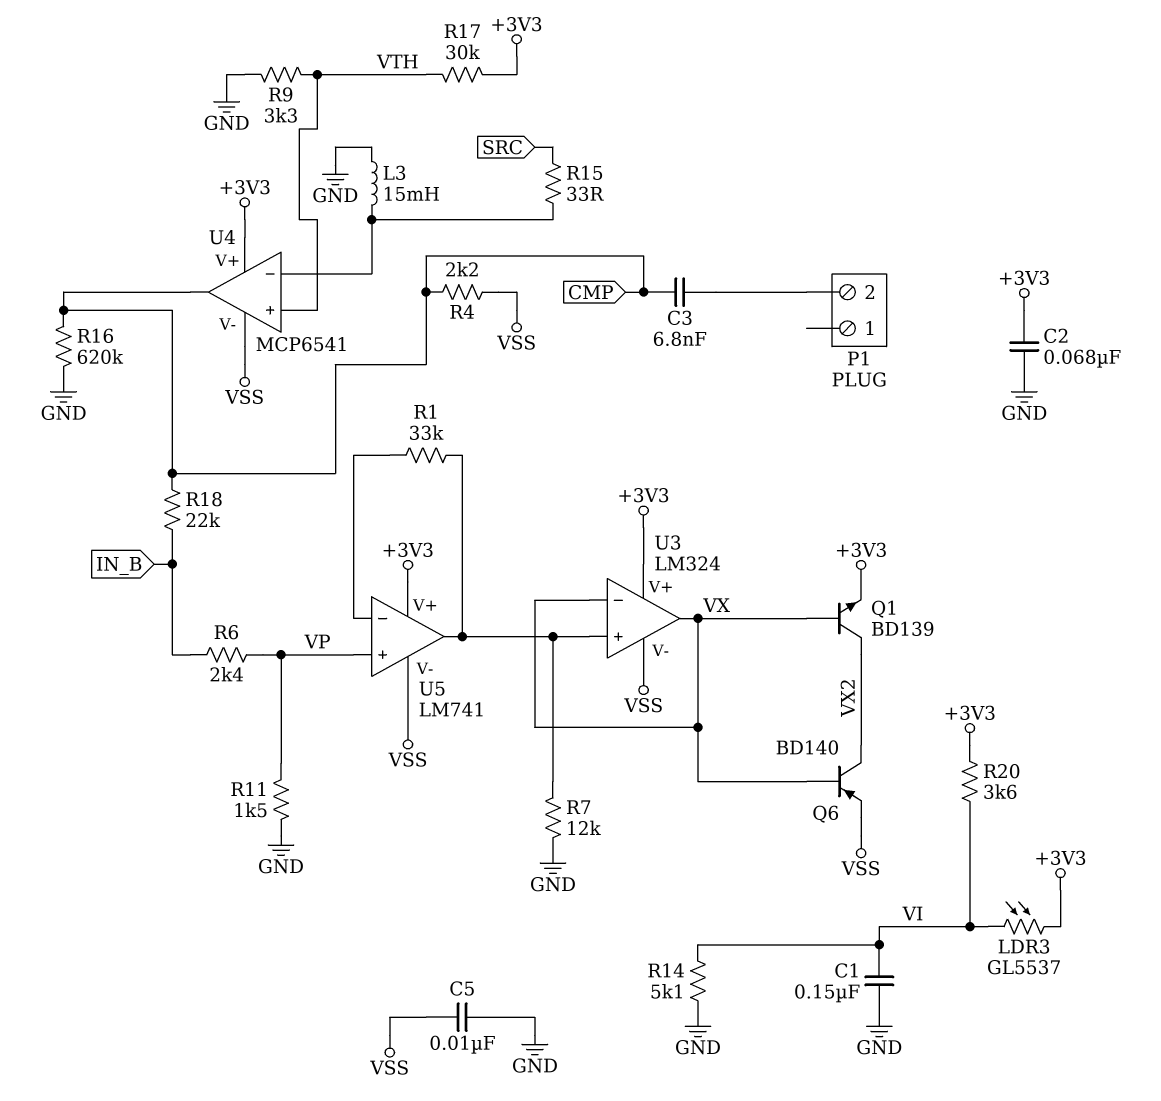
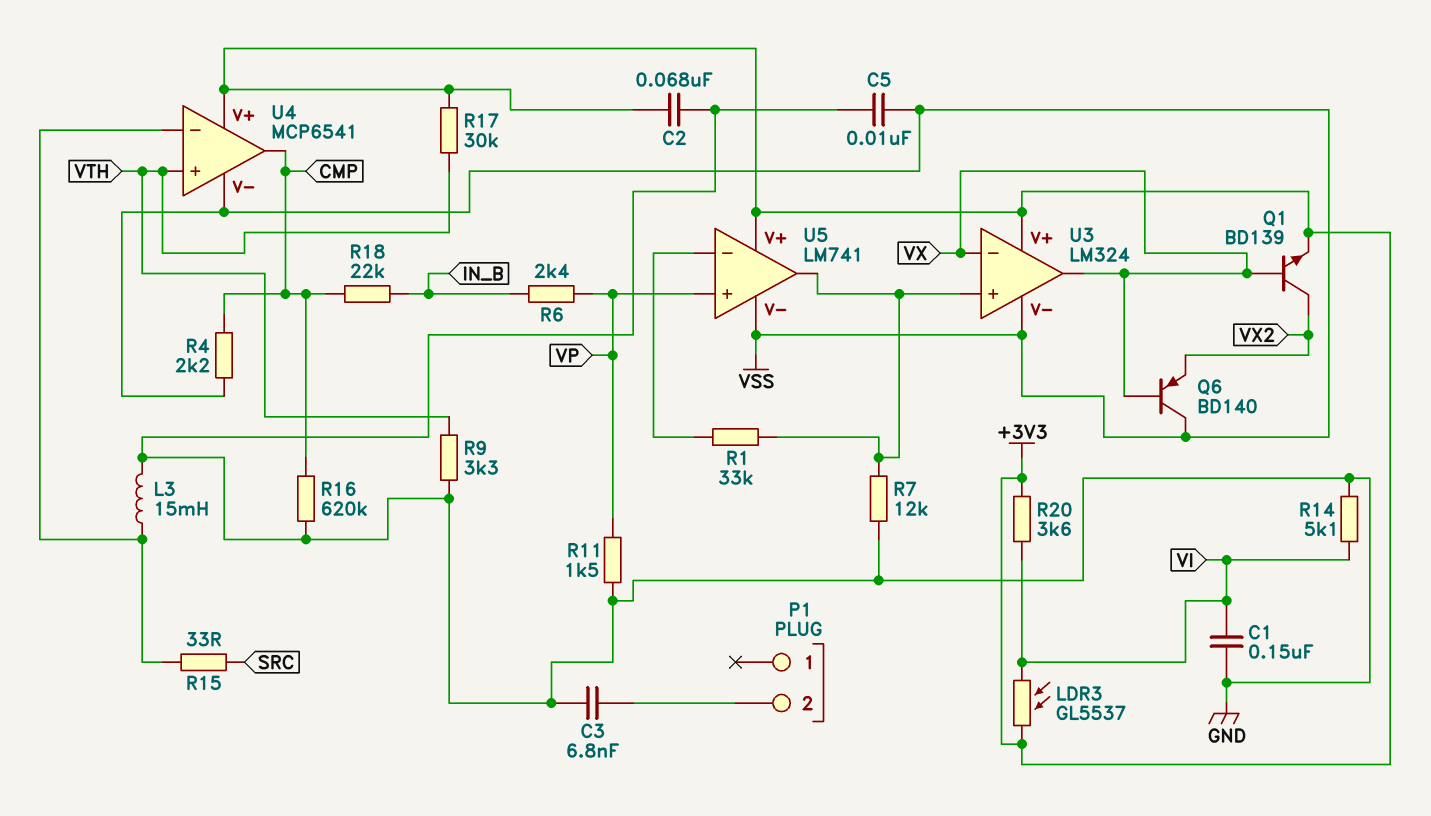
C3: 6.8nF (CMP, P1/2) -> 6.8nF (GND, P1/2)
Q6: PNP BD140 (B VX, C VX2, E VSS) -> PNP BD140 (B VX, C VSS, E VX2)

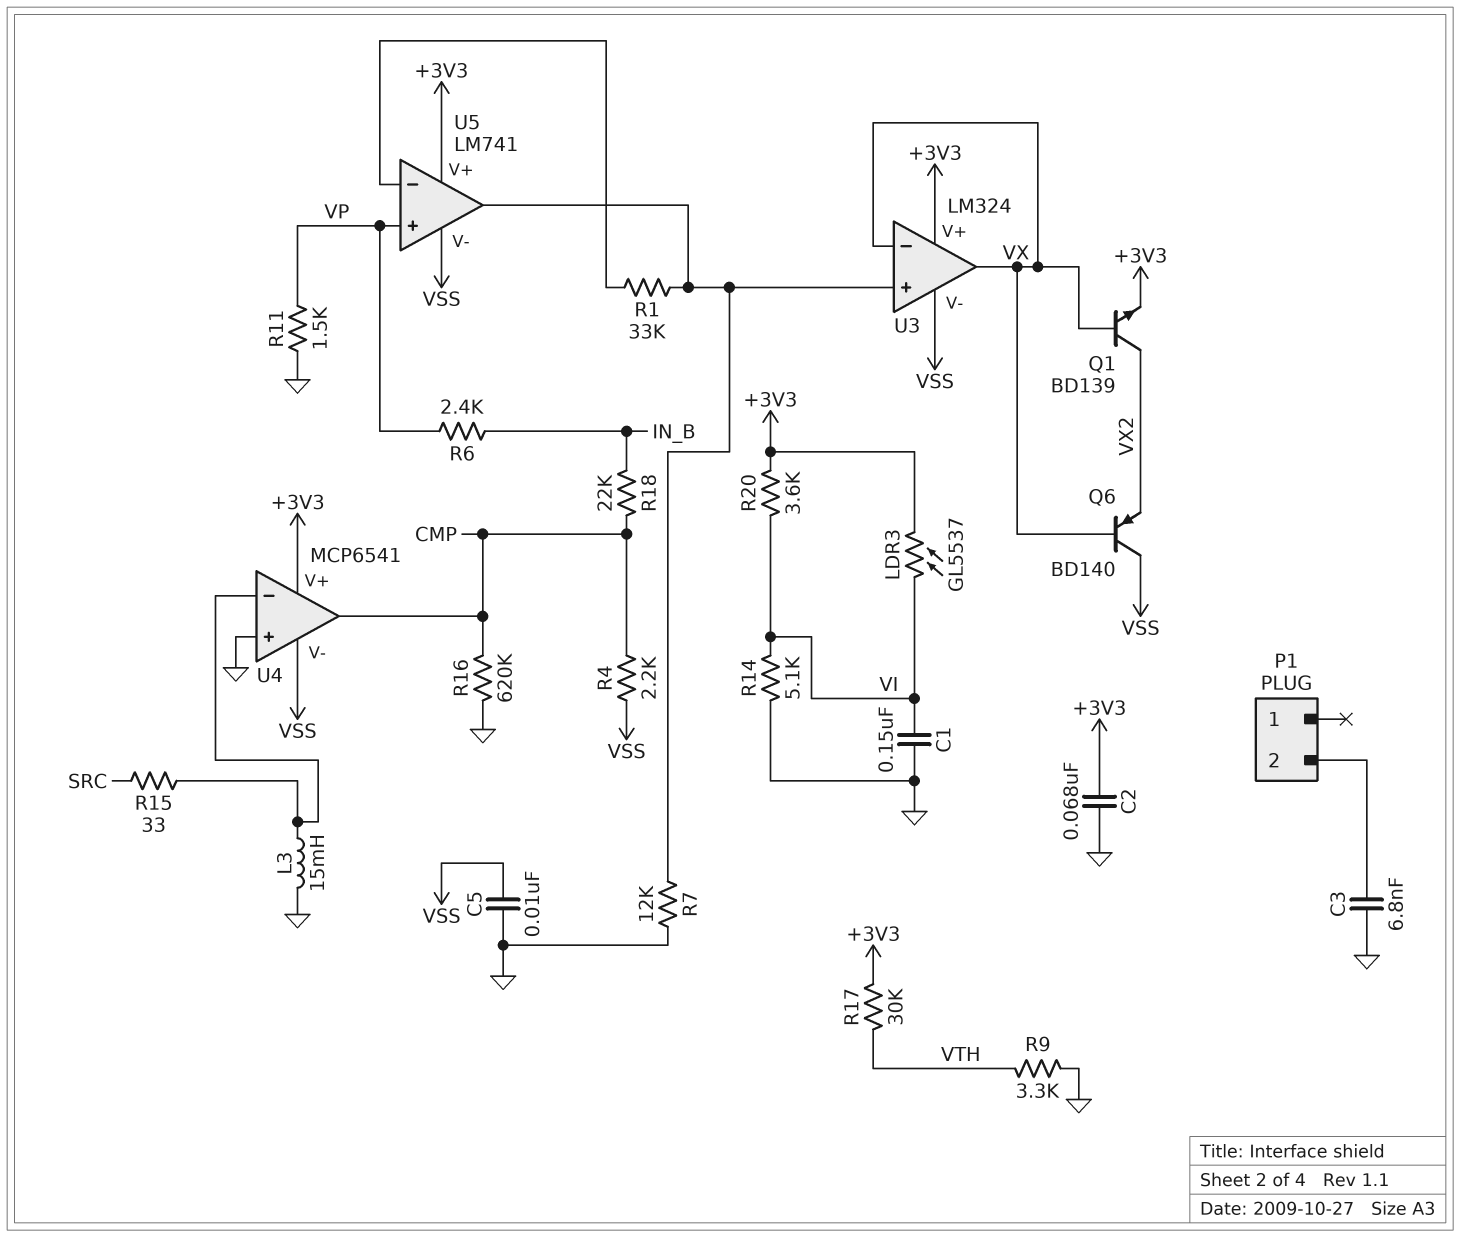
U4 pin in+: VTH -> GND

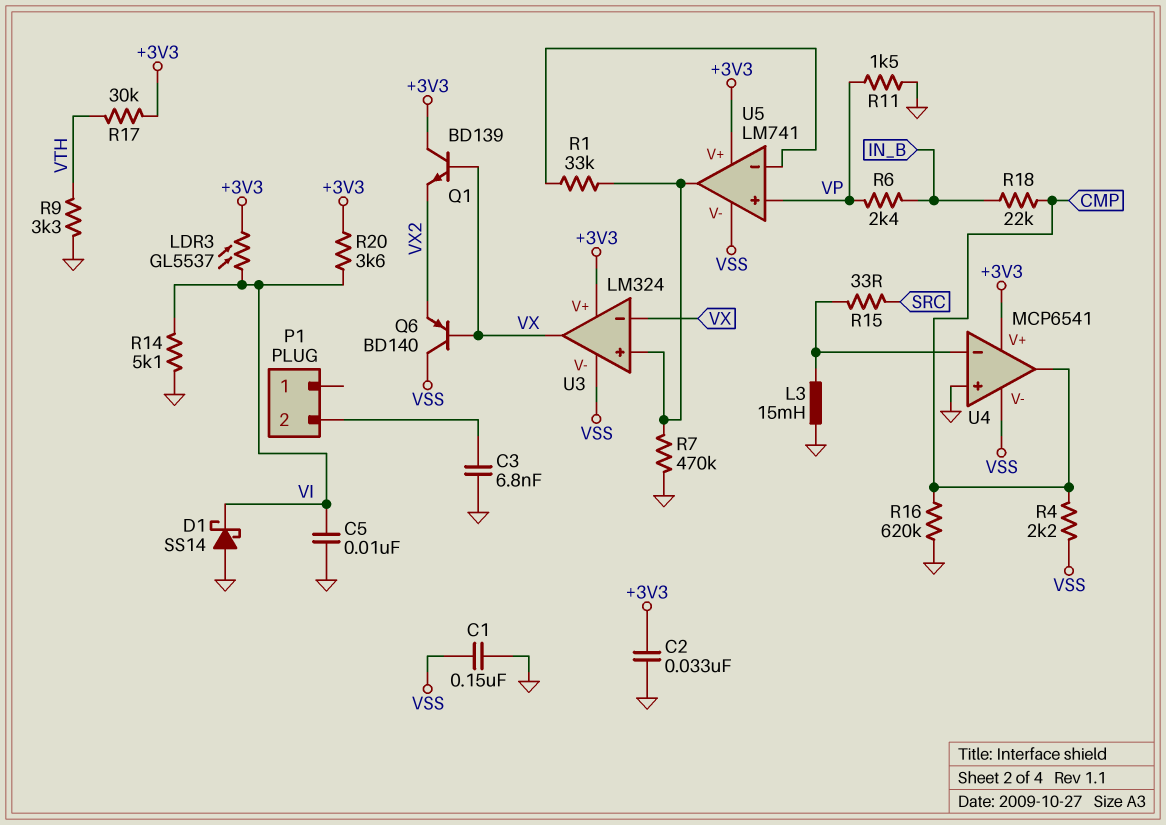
C1: 150nF (GND, VI) -> 150nF (GND, VSS)
C2: 68nF (+3V3, GND) -> 33nF (+3V3, GND)
C5: 10nF (GND, VSS) -> 10nF (GND, VI)
D1: none -> schottky SS14 (A GND, K VI)
Q1: NPN BD139 (B VX, C VX2, E +3V3) -> NPN BD139 (B VX, C +3V3, E VX2)
R7: 12k (GND, U3/in+) -> 470k (GND, U3/in+)

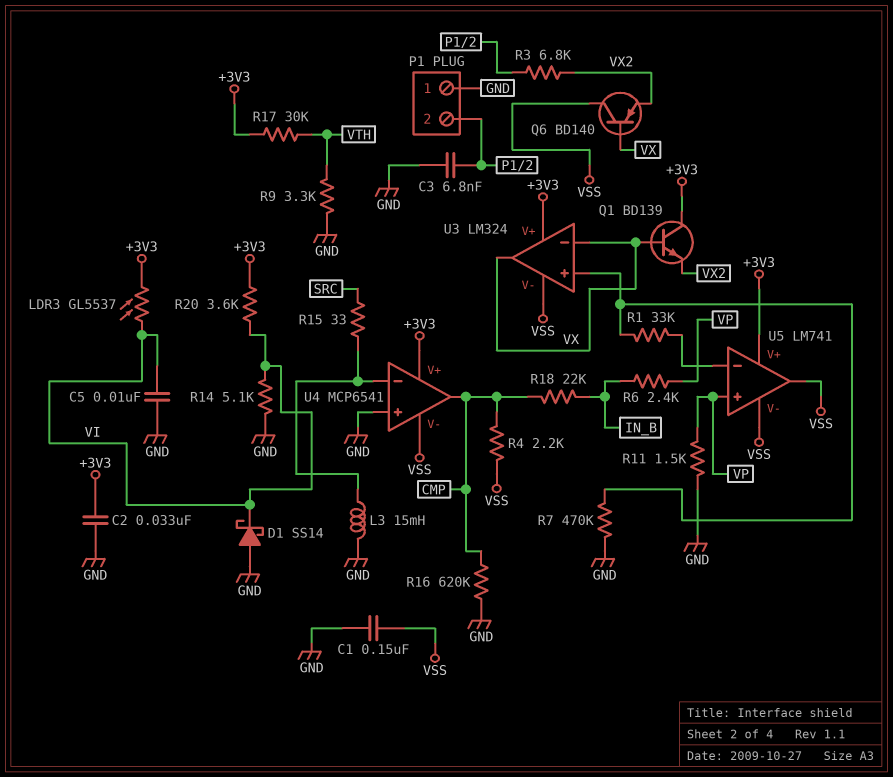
P1 pin 1: none -> GND
R3: none -> 6.8k (P1/2, VX2)
U5 pin out: U3/in+ -> VSS

